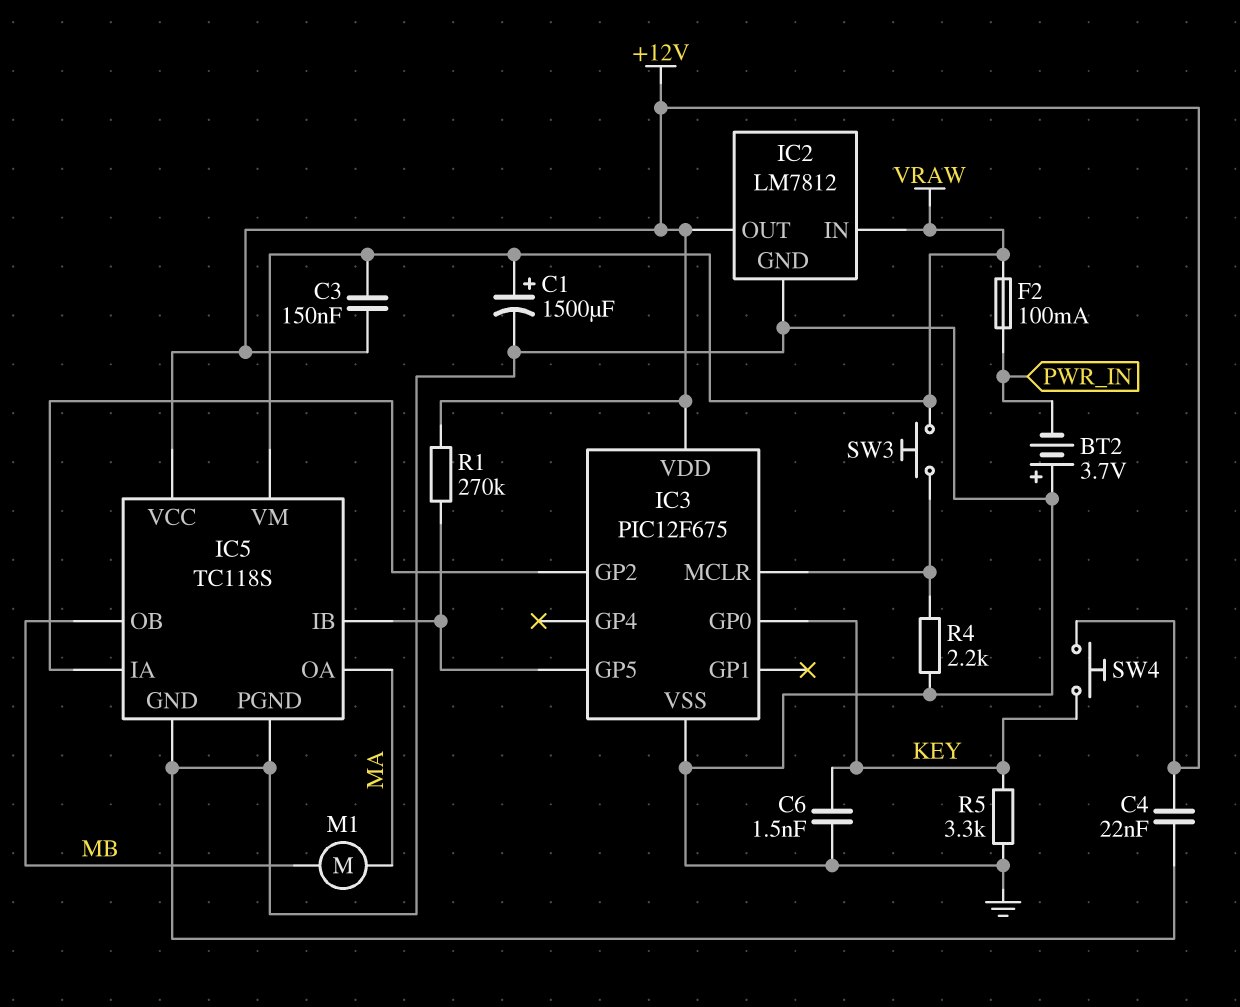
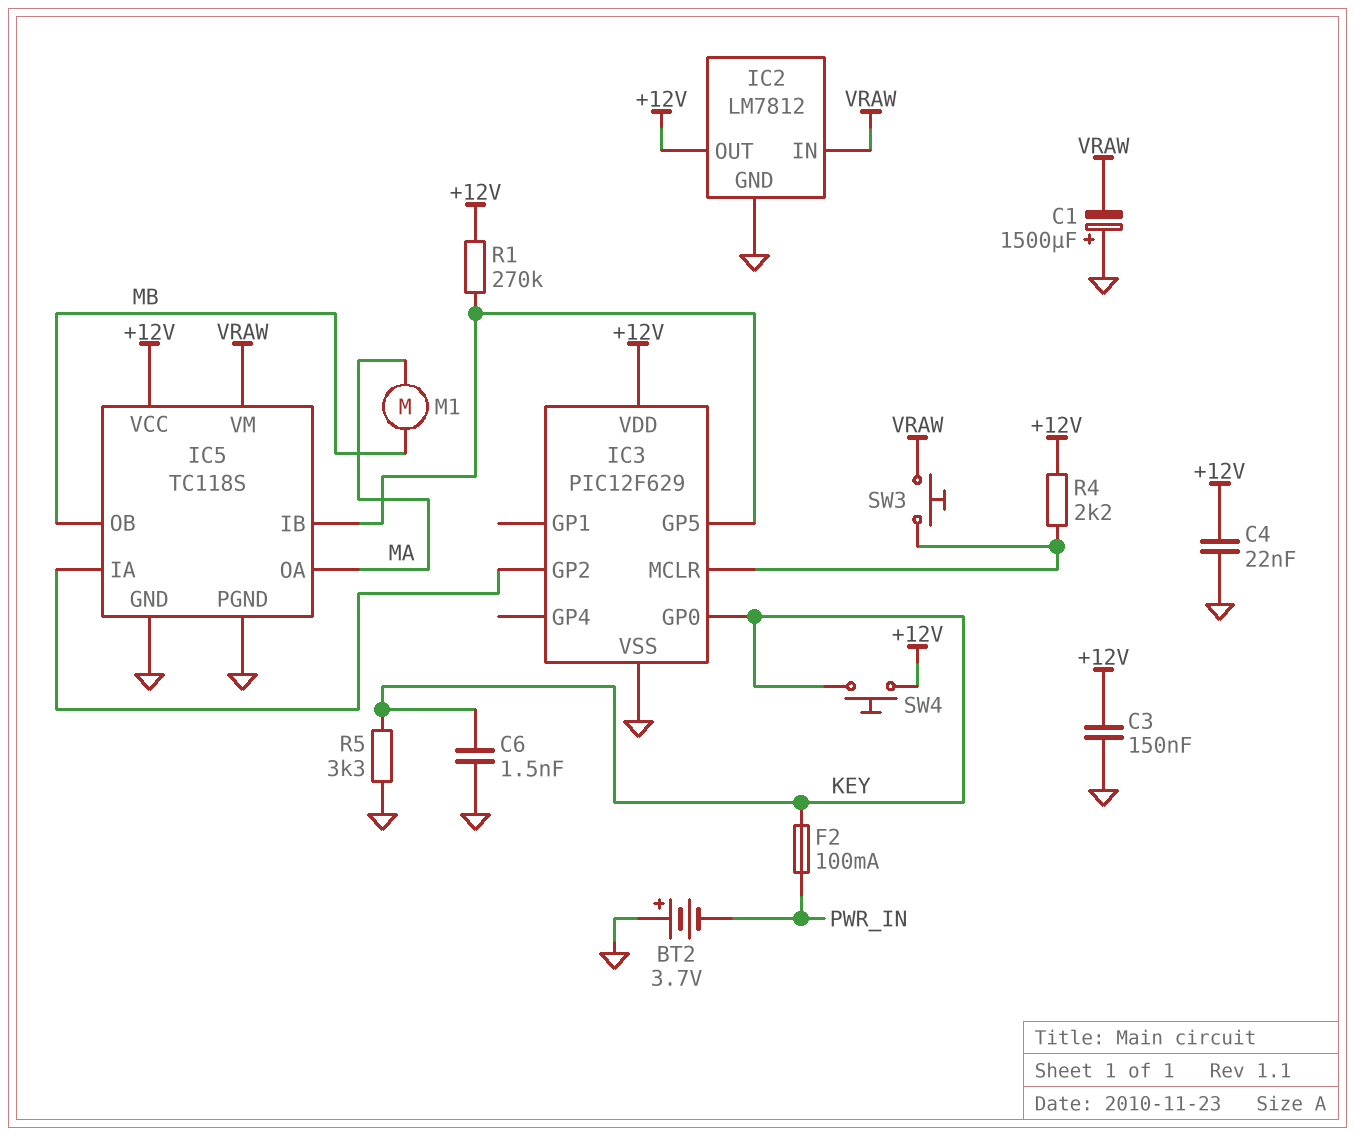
C1: 1500uF (plus VRAW, minus GND) -> 1500uF (plus GND, minus VRAW)
C3: 150nF (+12V, VRAW) -> 150nF (+12V, GND)
F2: 100mA (PWR_IN, VRAW) -> 100mA (KEY, PWR_IN)
IC3: PIC12F675 -> PIC12F629
R4: 2.2k (GND, IC3/MCLR) -> 2.2k (+12V, IC3/MCLR)

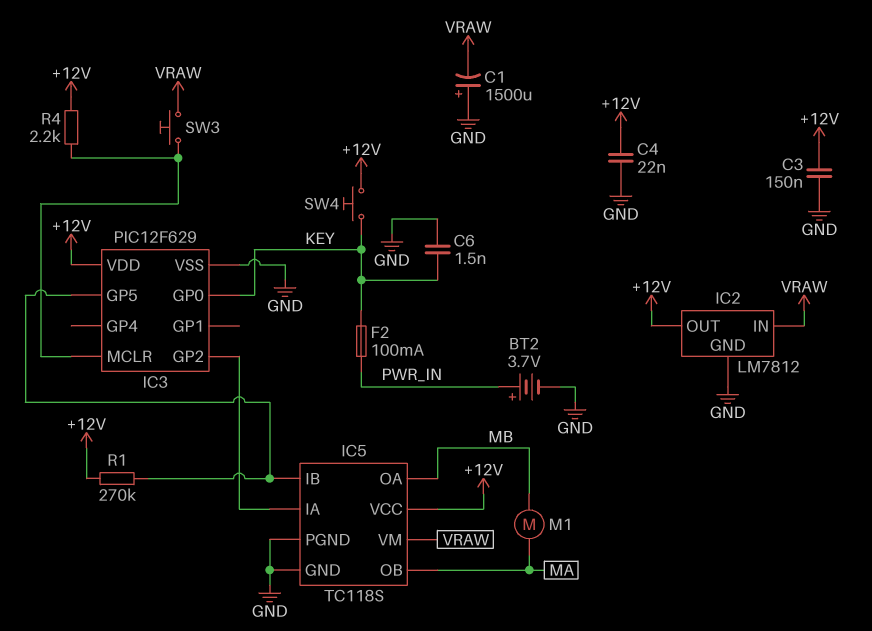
BT2: 3.7V (plus GND, minus PWR_IN) -> 3.7V (plus PWR_IN, minus GND)
IC5 pin OA: MA -> MB
IC5 pin OB: MB -> MA
R5: 3.3k (GND, KEY) -> none

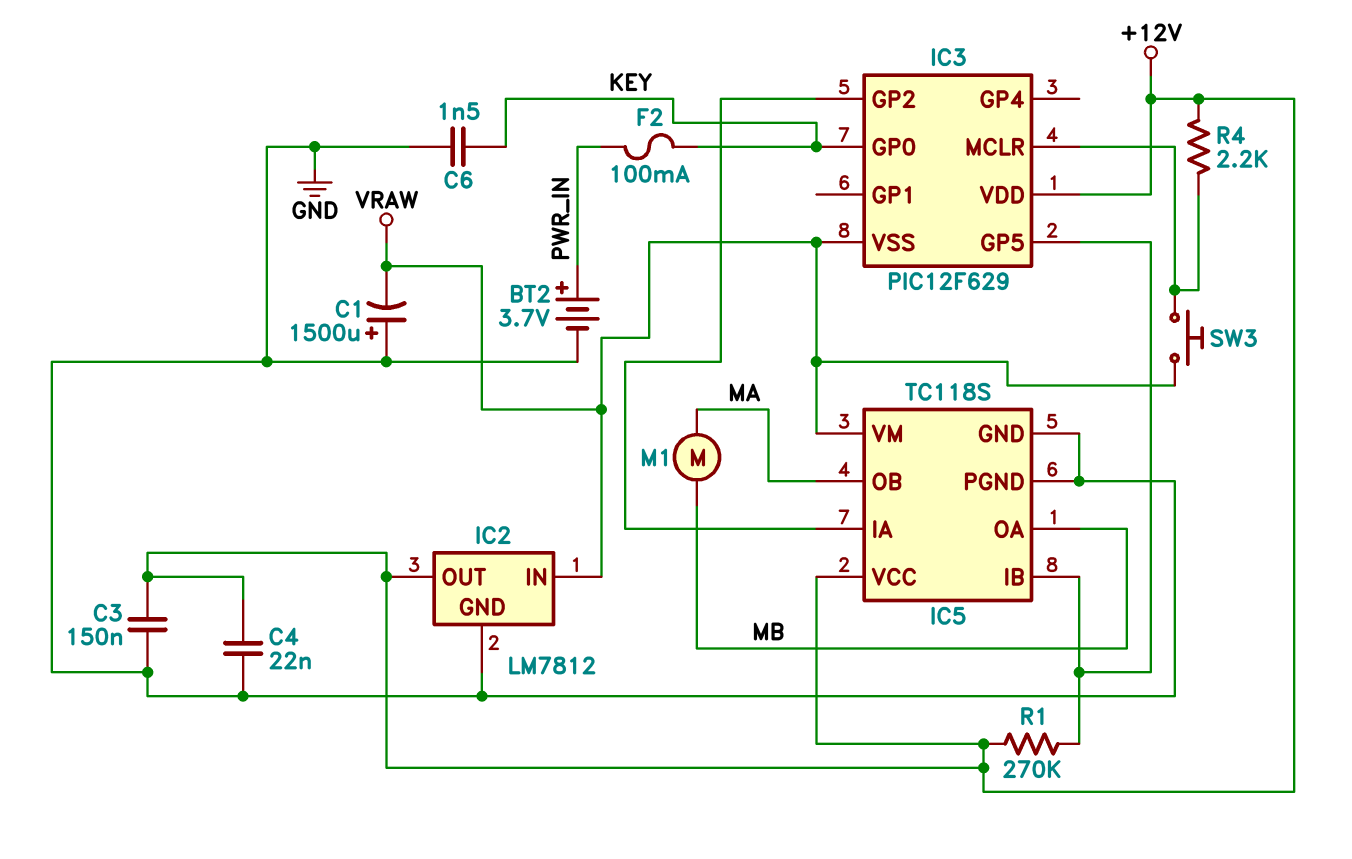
IC3 pin VSS: GND -> VRAW
SW4: button (+12V, KEY) -> none

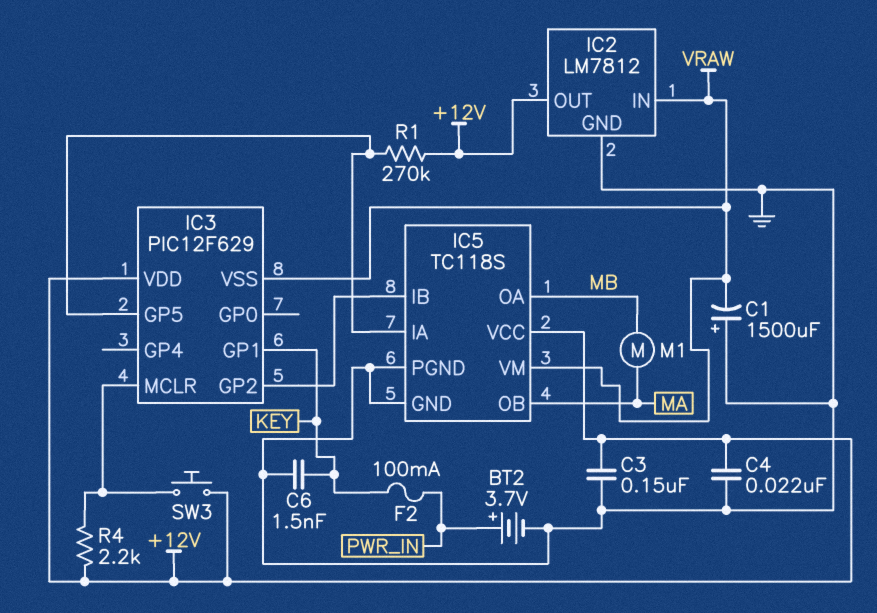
IC3 pin GP0: KEY -> none
IC3 pin GP1: none -> KEY
IC5 pin IA: IC3/GP2 -> IC3/GP5
IC5 pin IB: IC3/GP5 -> IC3/GP2
SW3: button (IC3/MCLR, VRAW) -> button (+12V, IC3/MCLR)

